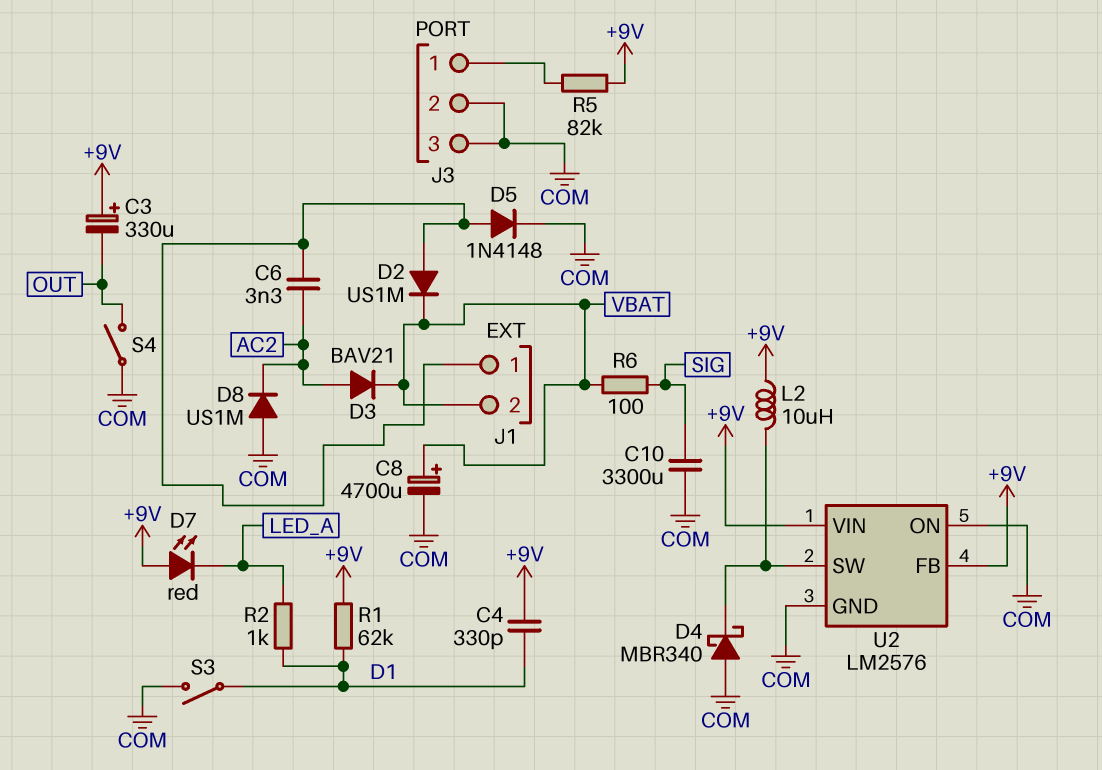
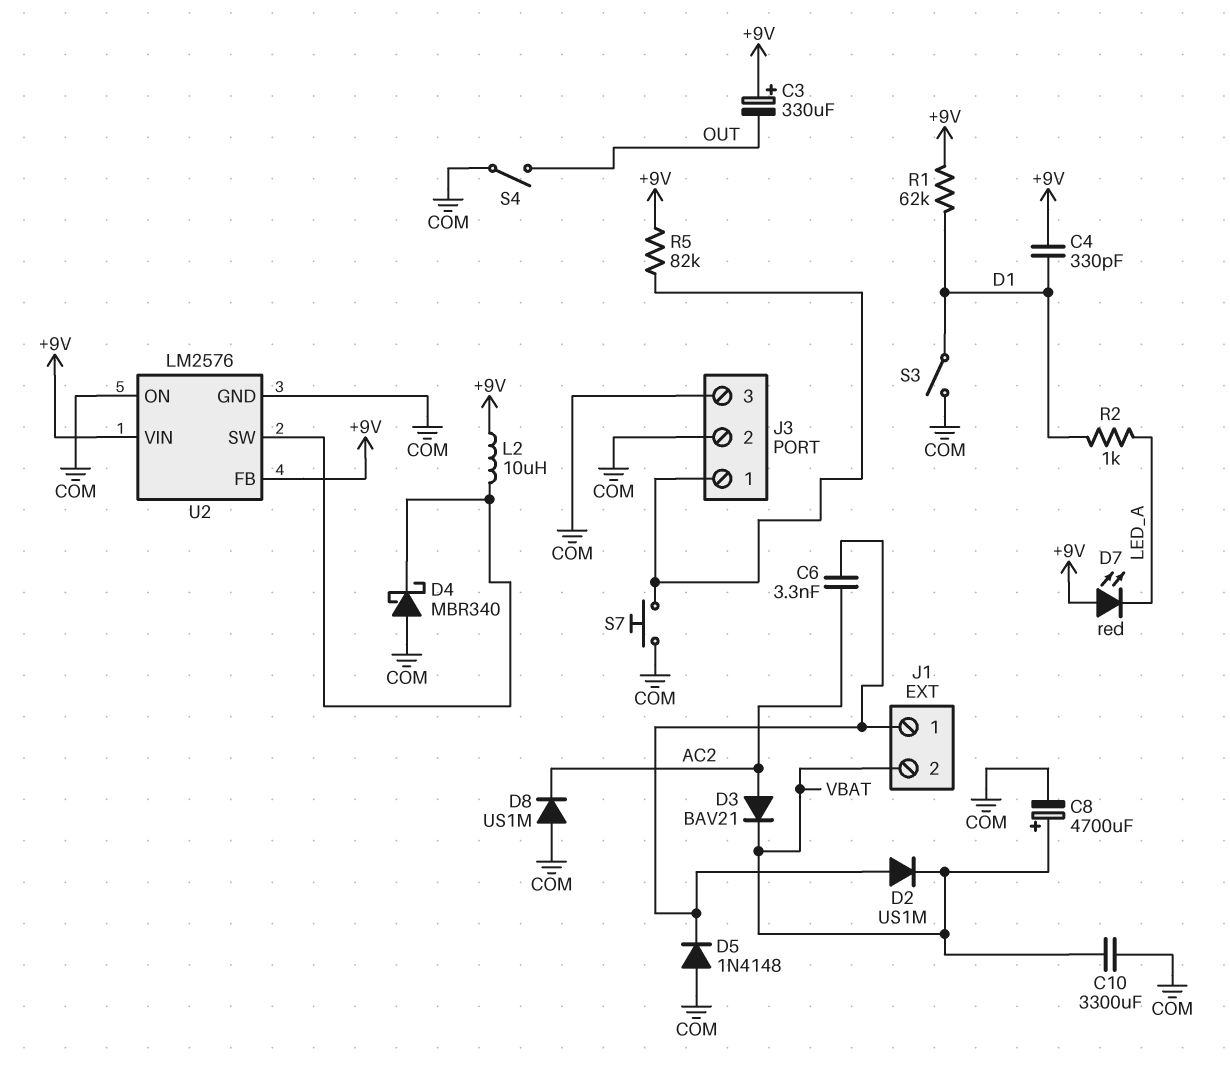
C10: 3300uF (COM, SIG) -> 3300uF (COM, VBAT)
D5: diode 1N4148 (A J1/1, K COM) -> diode 1N4148 (A COM, K J1/1)
R6: 100 (SIG, VBAT) -> none
S7: none -> button (COM, J3/1)

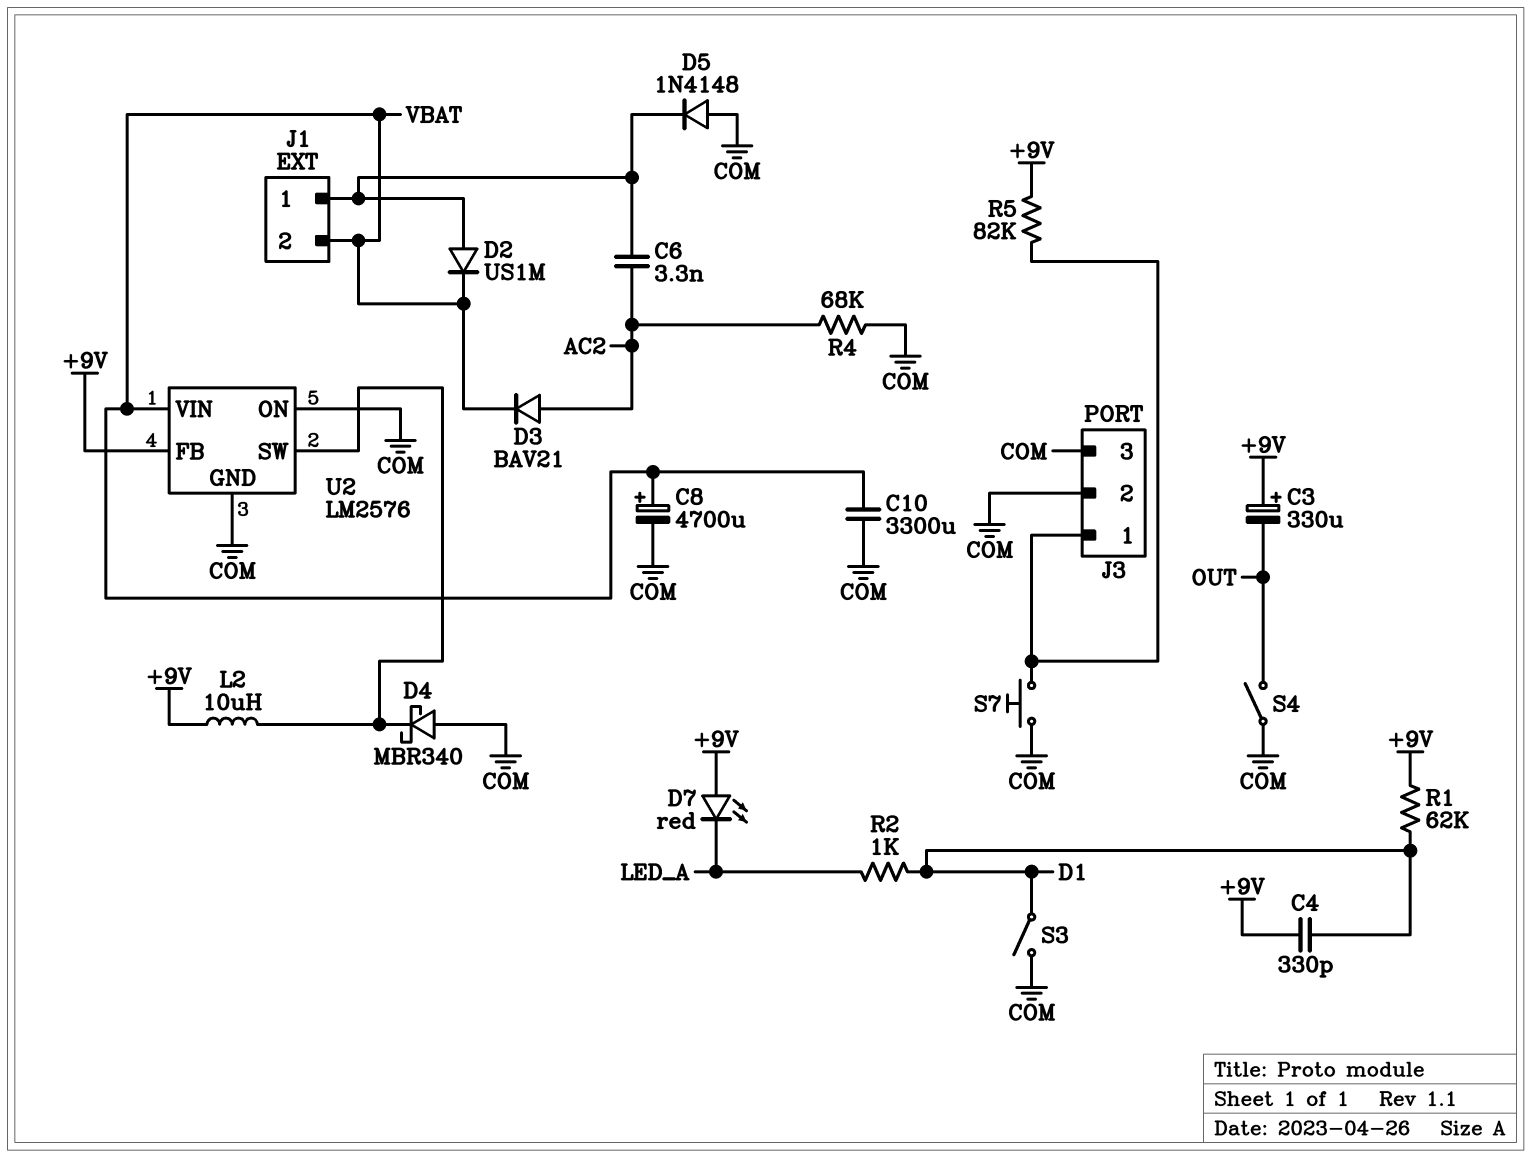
D8: diode US1M (A COM, K AC2) -> none
R4: none -> 68k (AC2, COM)
U2 pin VIN: +9V -> VBAT

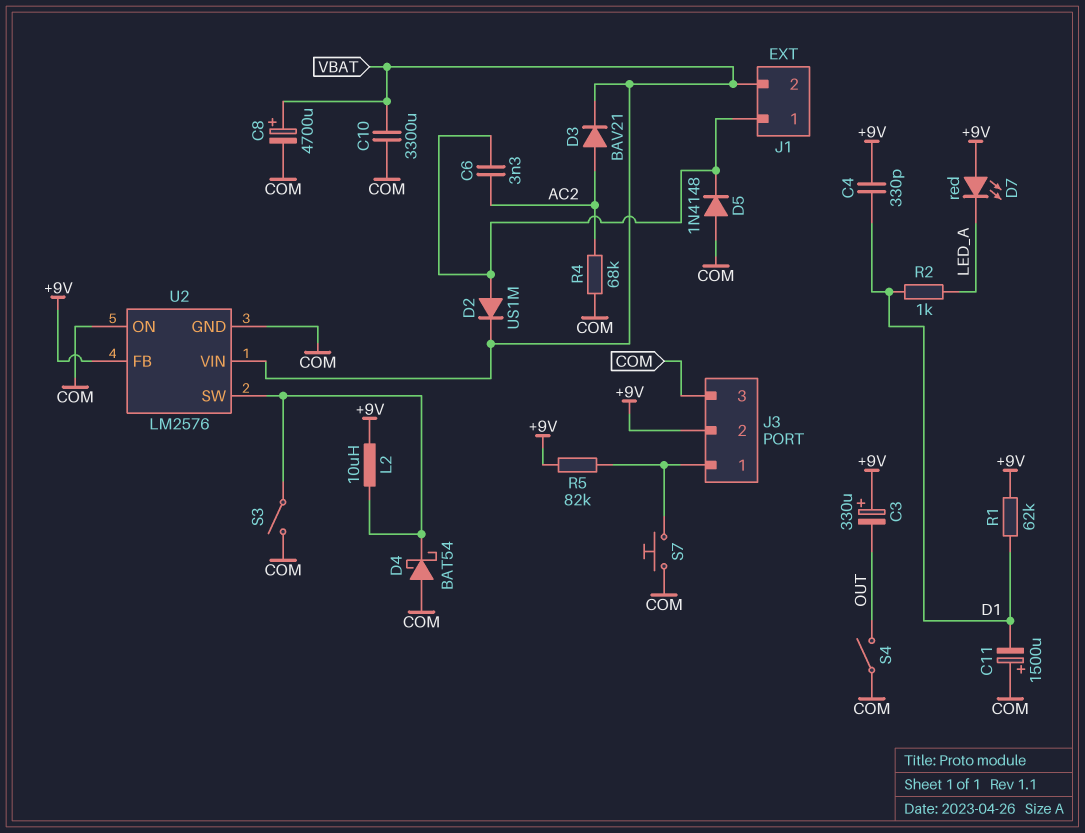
C11: none -> 1500uF (plus COM, minus D1)
D4: schottky MBR340 (A COM, K U2/SW) -> schottky BAT54 (A COM, K U2/SW)
J3 pin 2: COM -> +9V
S3: switch (COM, D1) -> switch (COM, U2/SW)

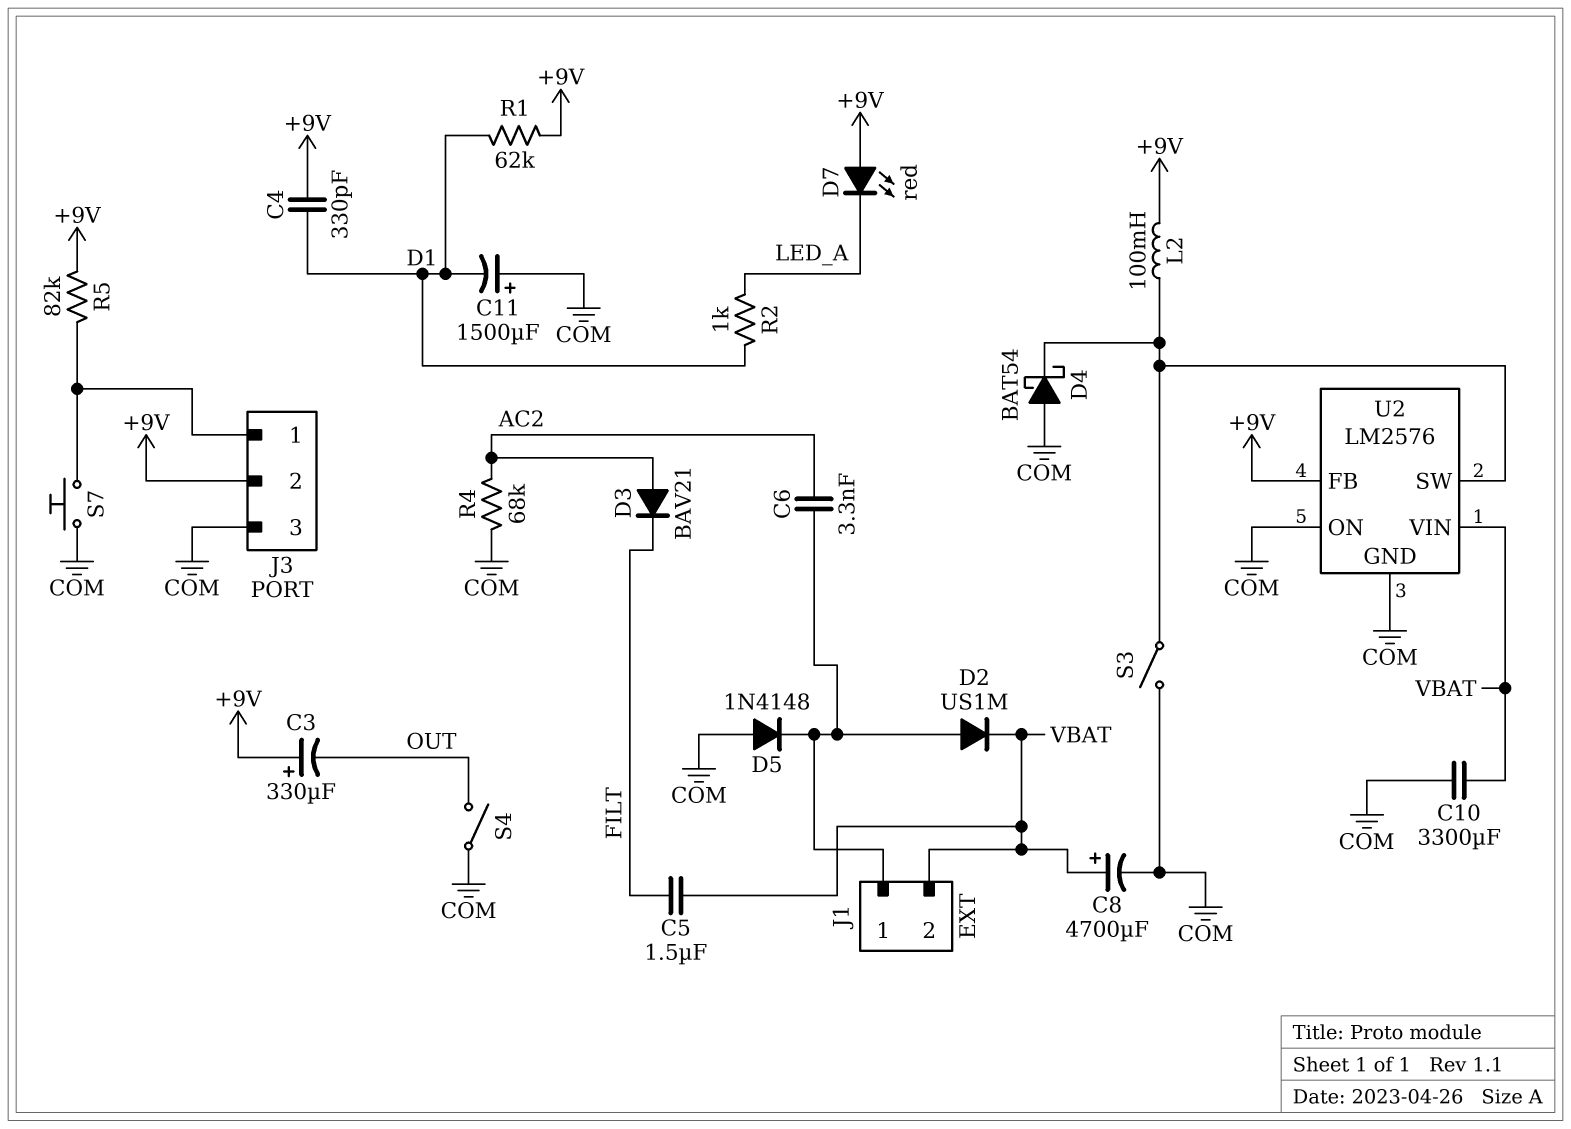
C5: none -> 1.5uF (FILT, VBAT)
D3: diode BAV21 (A AC2, K VBAT) -> diode BAV21 (A AC2, K FILT)
L2: 10uH (+9V, U2/SW) -> 100mH (+9V, U2/SW)

